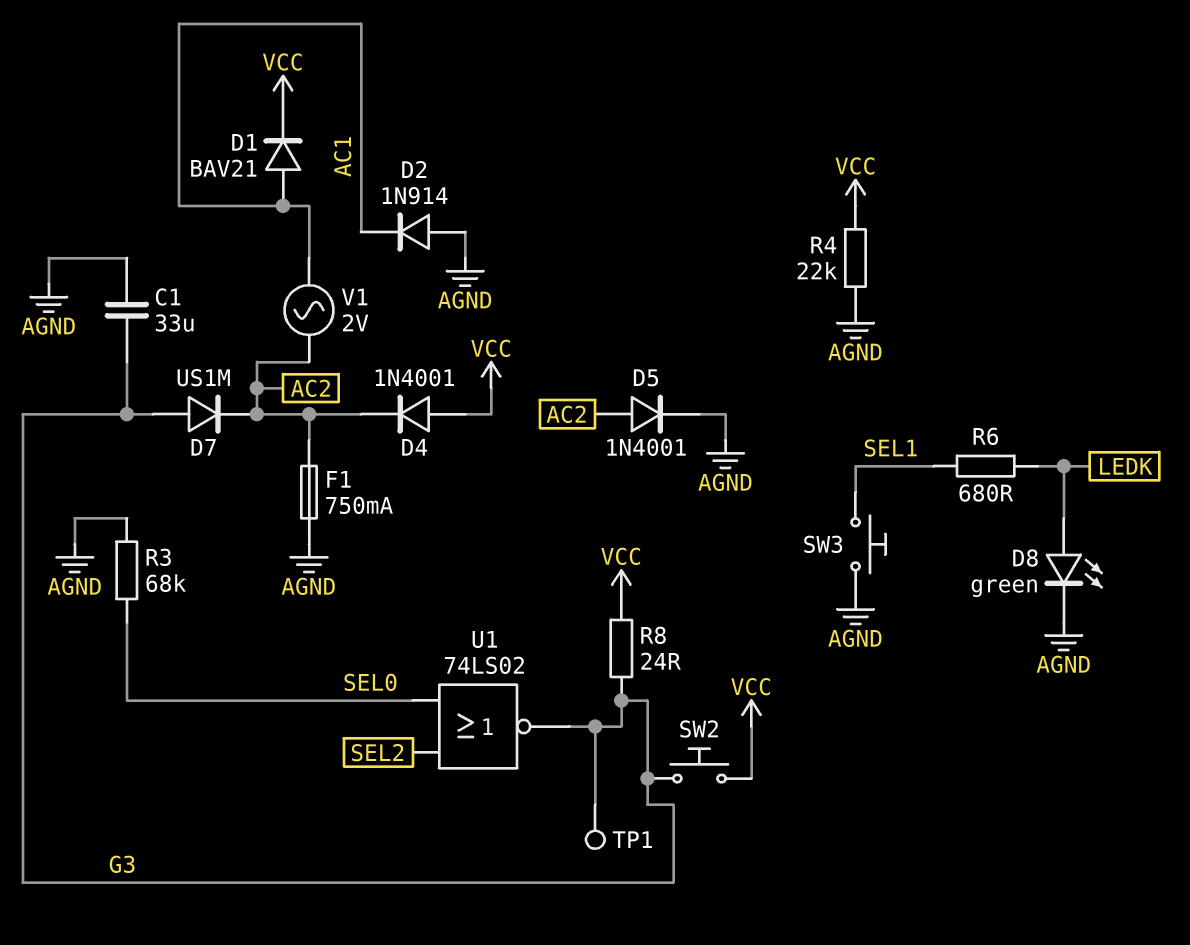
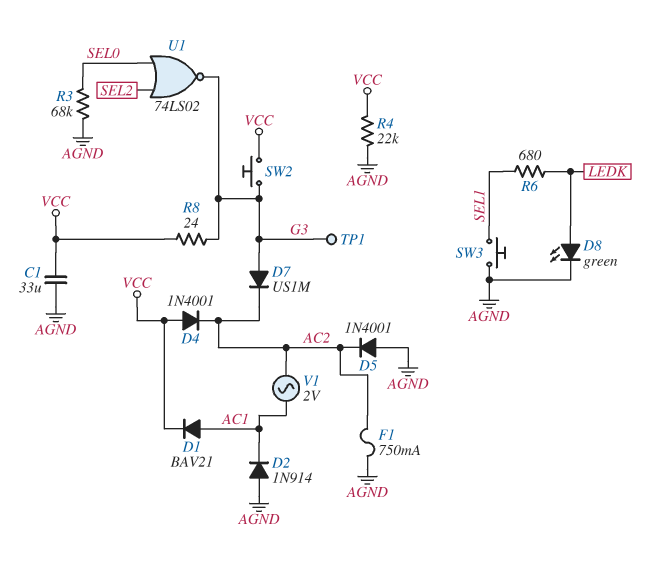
C1: 33uF (AGND, G3) -> 33uF (AGND, VCC)
D5: diode 1N4001 (A AC2, K AGND) -> diode 1N4001 (A AGND, K AC2)

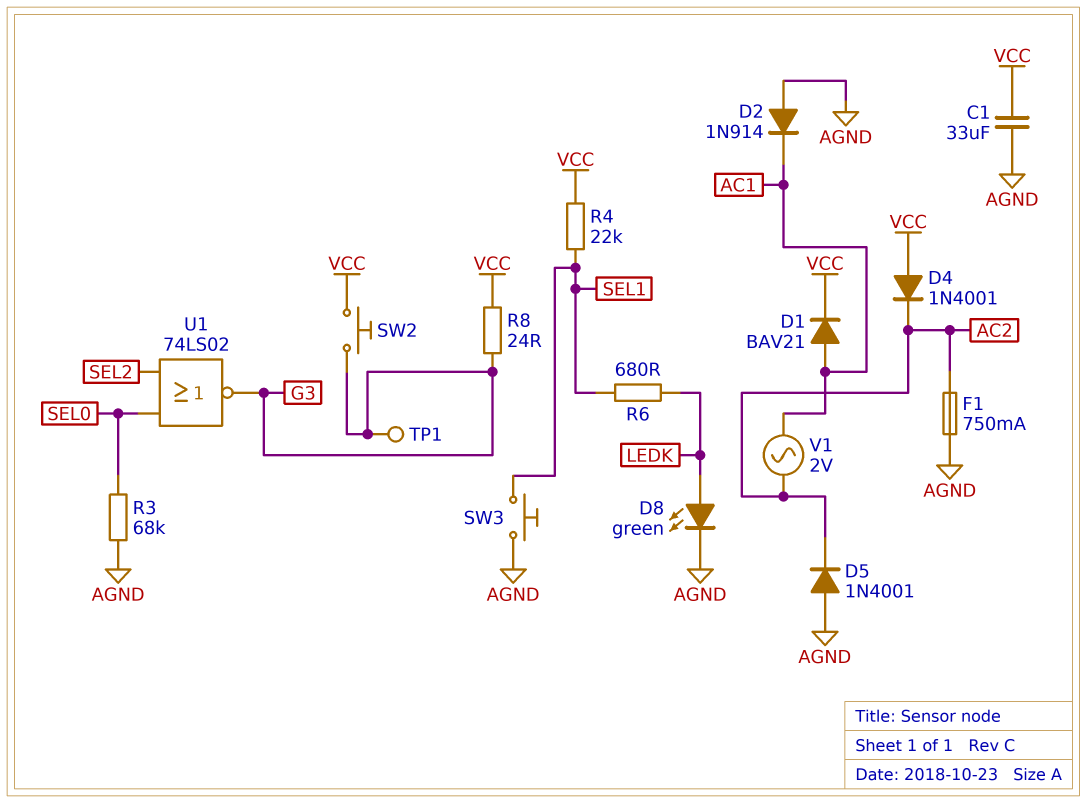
D7: diode US1M (A G3, K AC2) -> none
R4: 22k (AGND, VCC) -> 22k (SEL1, VCC)

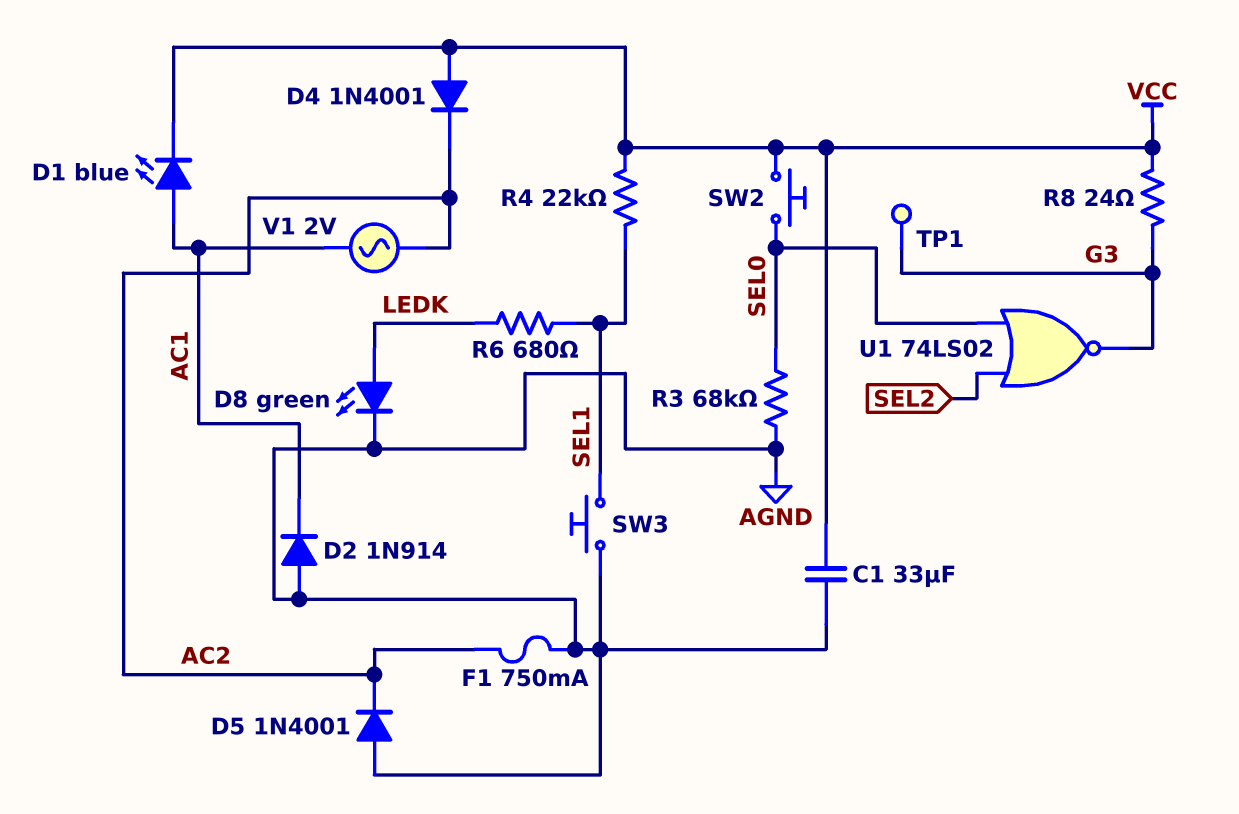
D1: diode BAV21 (A AC1, K VCC) -> LED blue (A AC1, K VCC)
SW2: button (G3, VCC) -> button (SEL0, VCC)

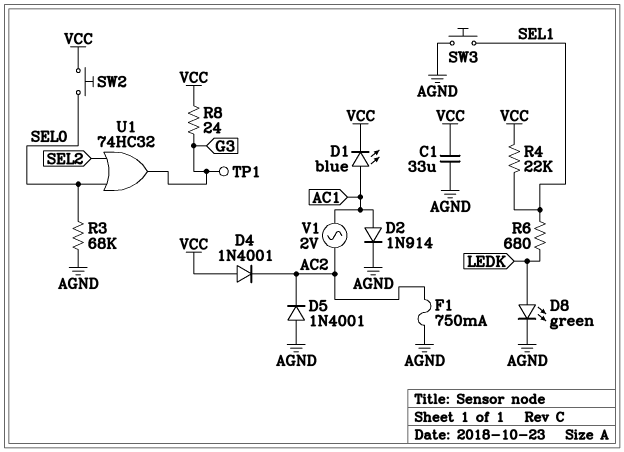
D2: diode 1N914 (A AGND, K AC1) -> diode 1N914 (A AC1, K AGND)
U1: NOR 74LS02 (in SEL0, in SEL2, out G3) -> OR 74HC32 (in SEL0, in SEL2, out G3)

